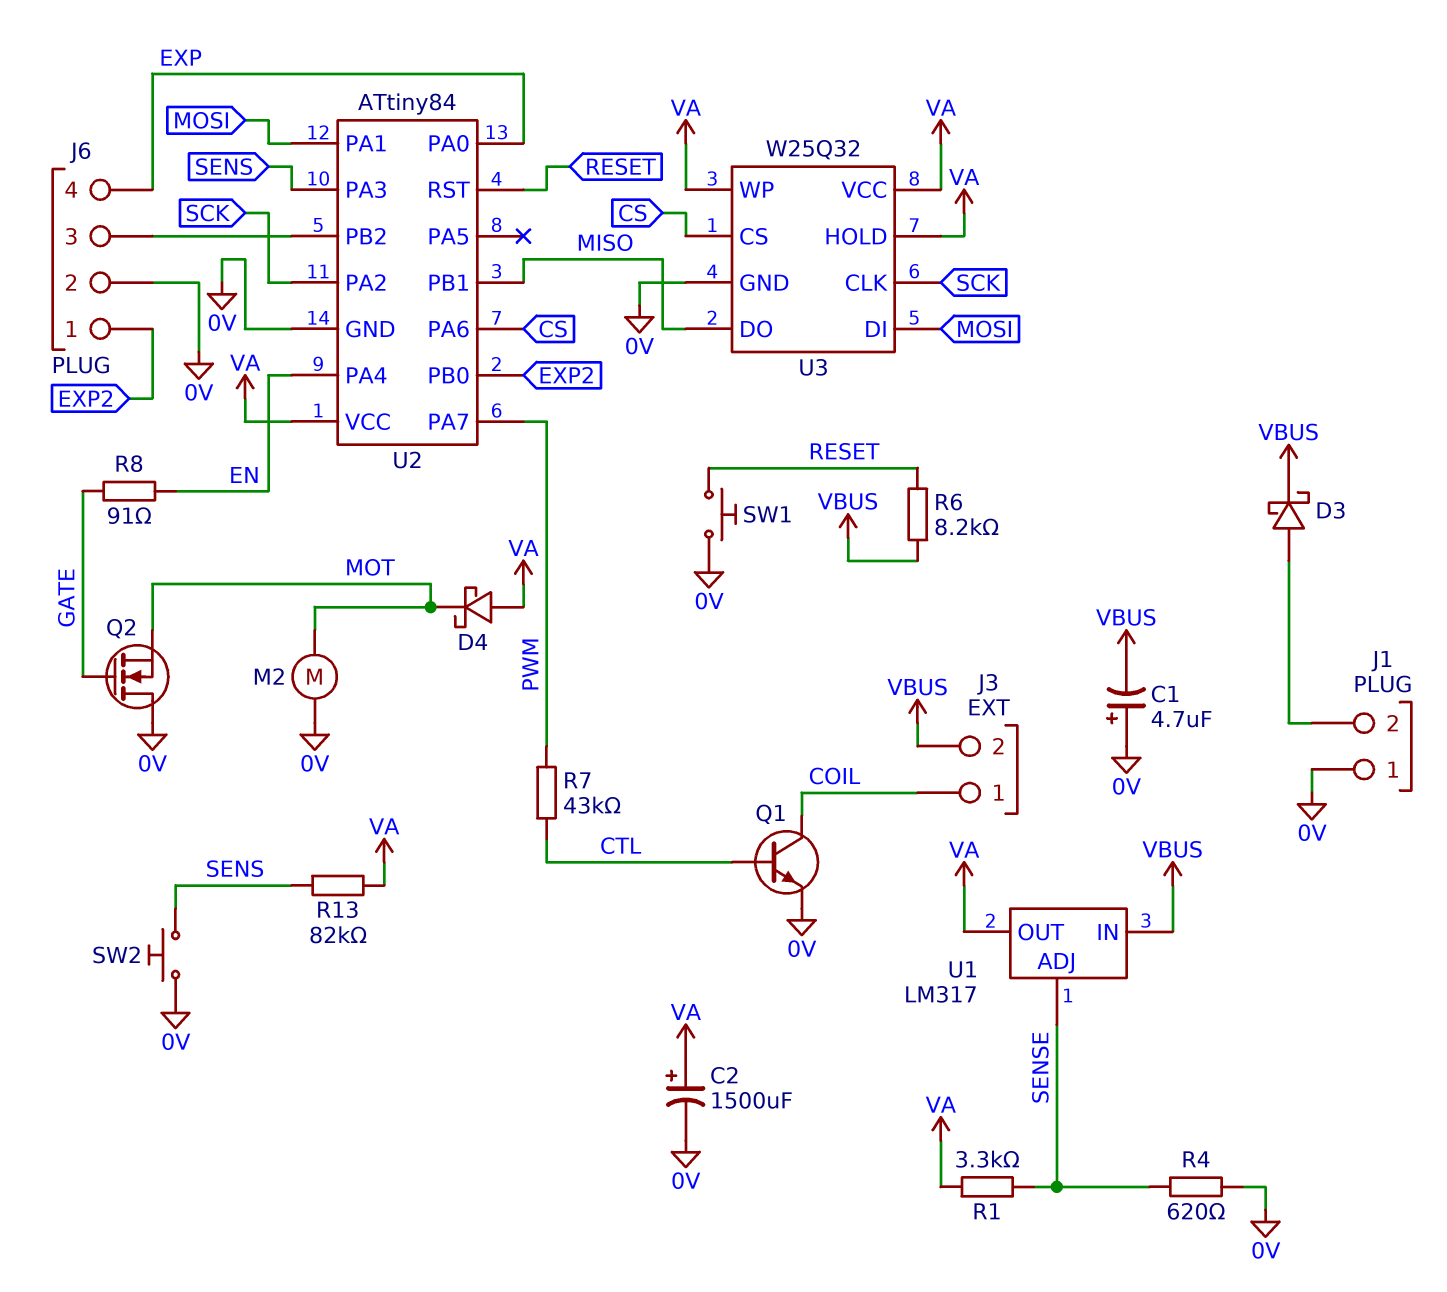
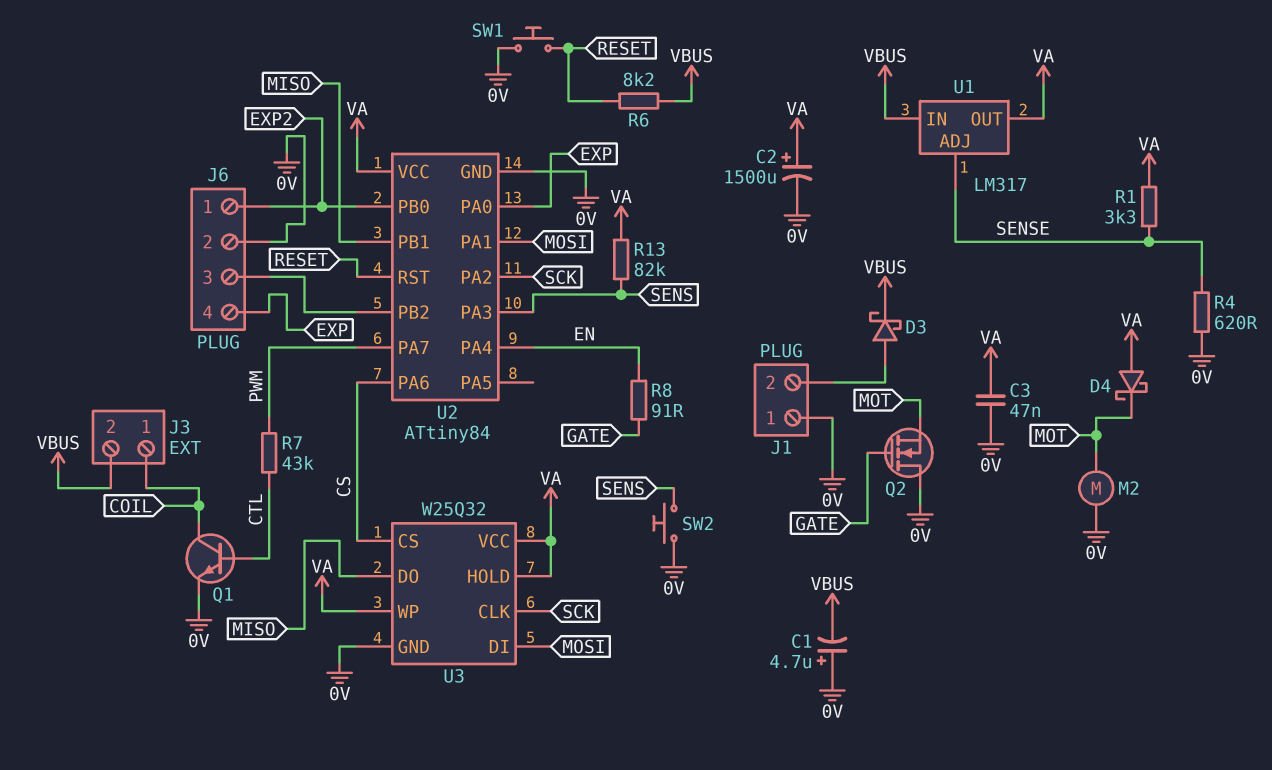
C3: none -> 47nF (0V, VA)

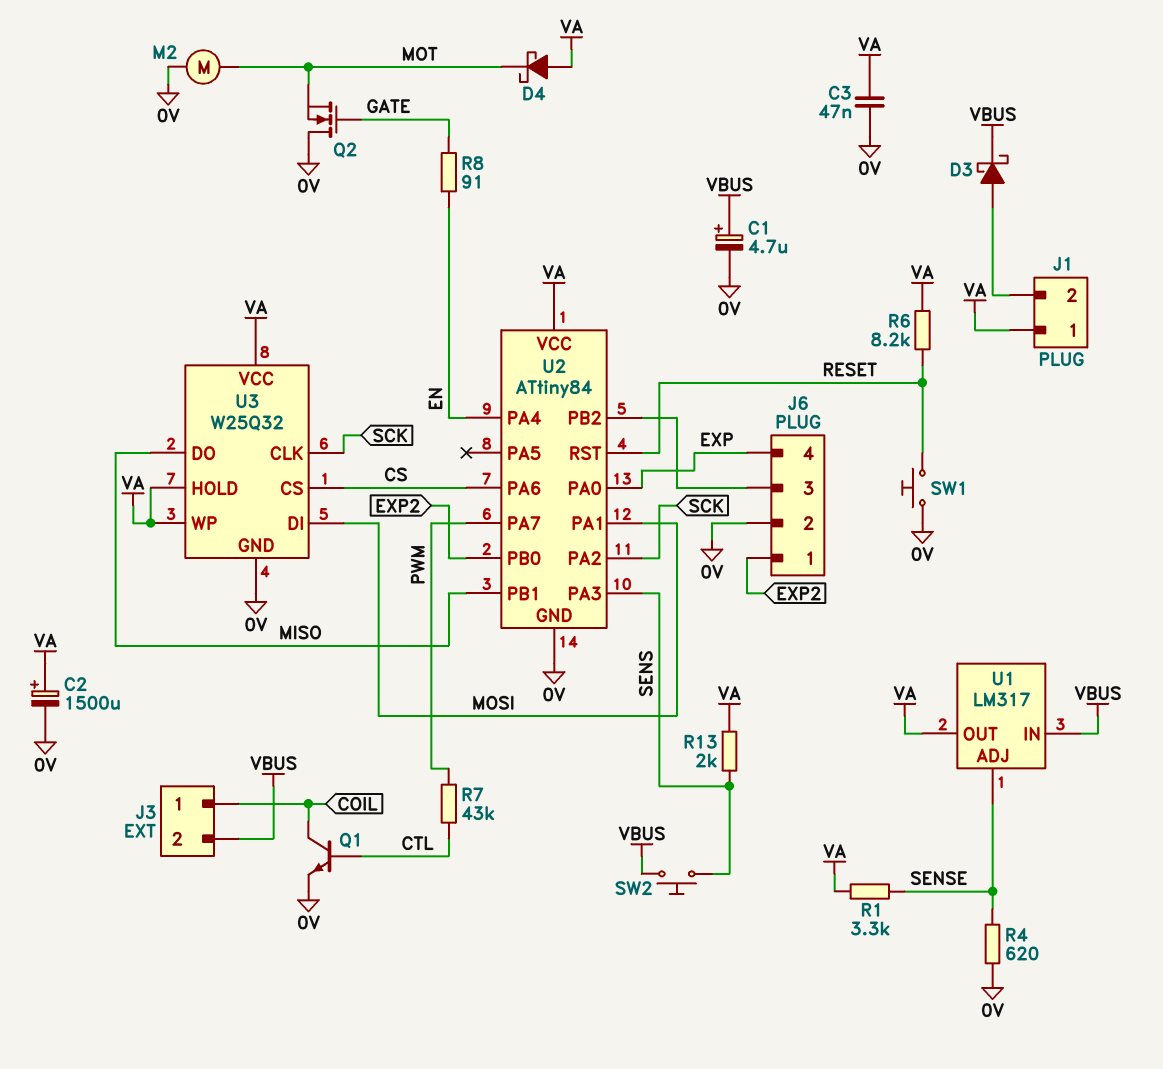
C1: 4.7uF (plus 0V, minus VBUS) -> 4.7uF (plus VBUS, minus 0V)
J1 pin 1: 0V -> VA
R6: 8.2k (RESET, VBUS) -> 8.2k (RESET, VA)
R13: 82k (SENS, VA) -> 2k (SENS, VA)
SW2: button (0V, SENS) -> button (SENS, VBUS)

